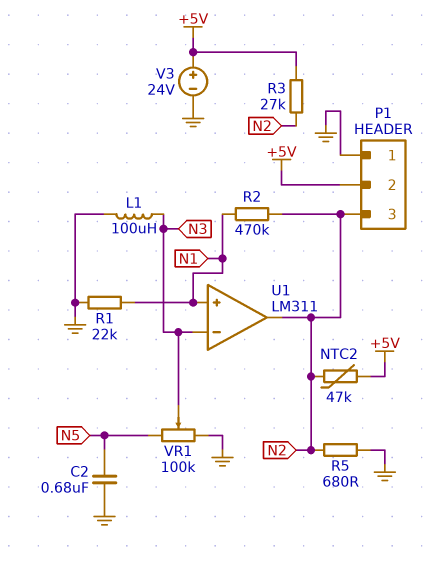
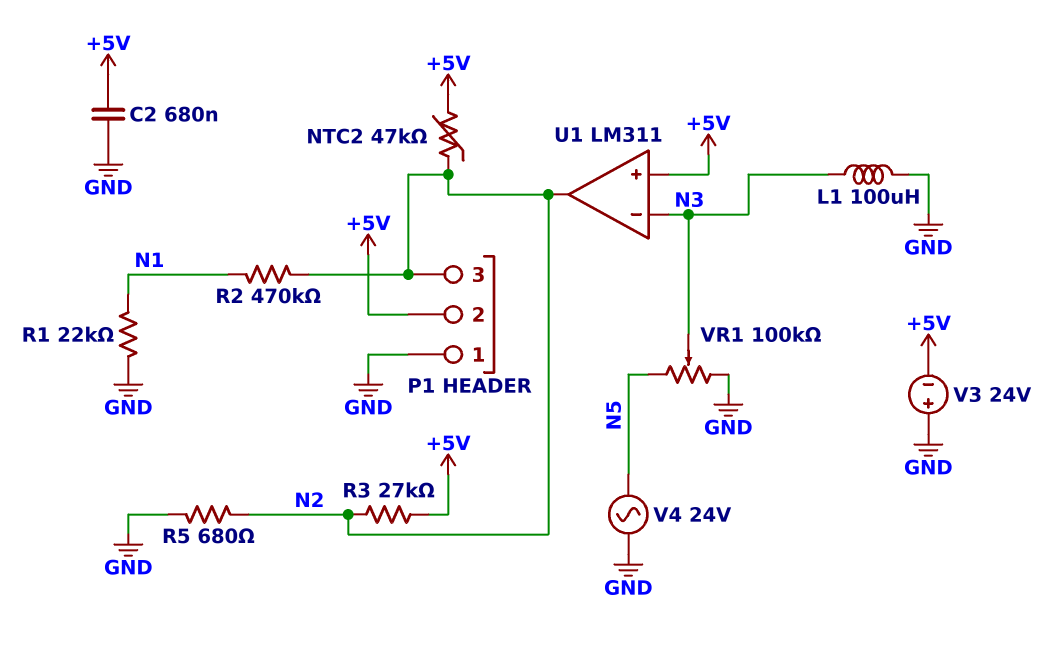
C2: 680nF (GND, N5) -> 680nF (+5V, GND)
U1 pin in+: N1 -> +5V
V3: 24V (plus +5V, minus GND) -> 24V (plus GND, minus +5V)
V4: none -> AC 24V (GND, N5)

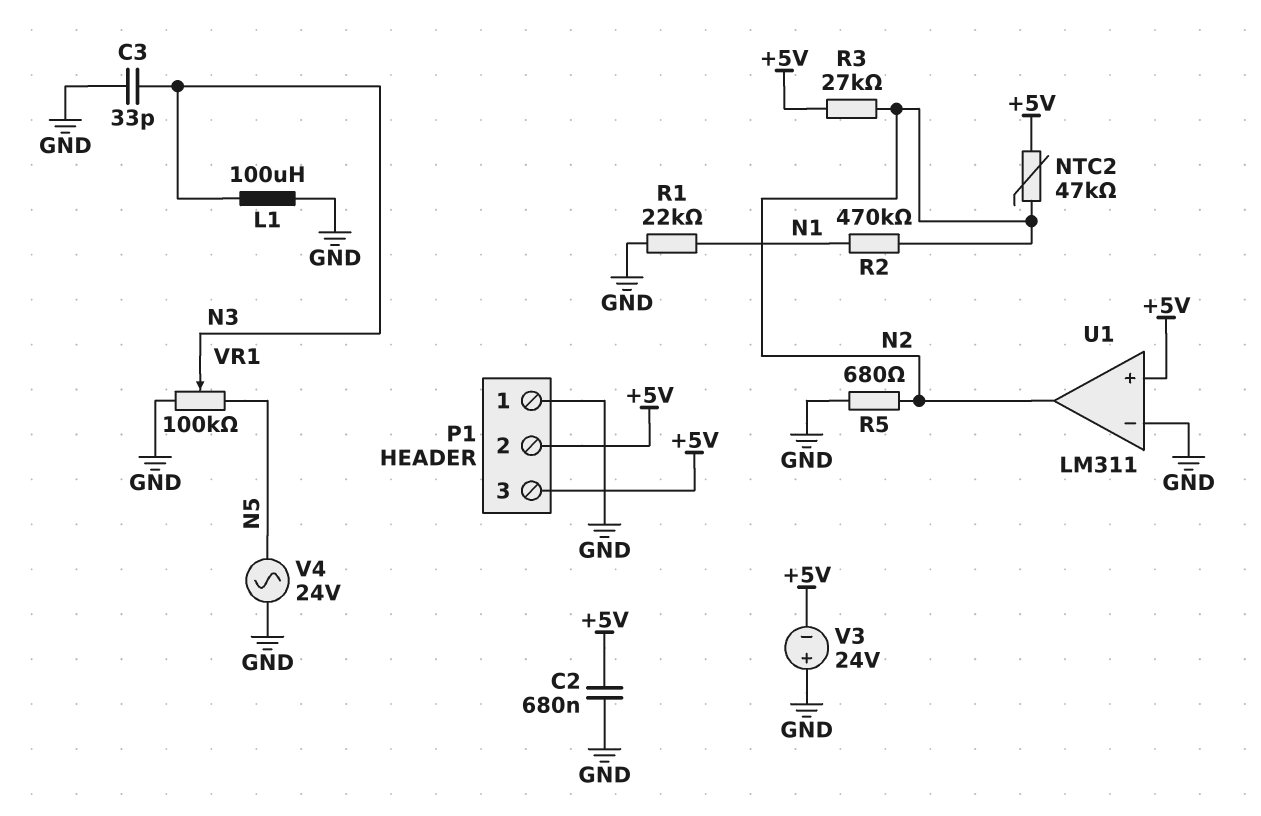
C3: none -> 33pF (GND, N3)
P1 pin 3: N2 -> +5V
U1 pin in-: N3 -> GND

